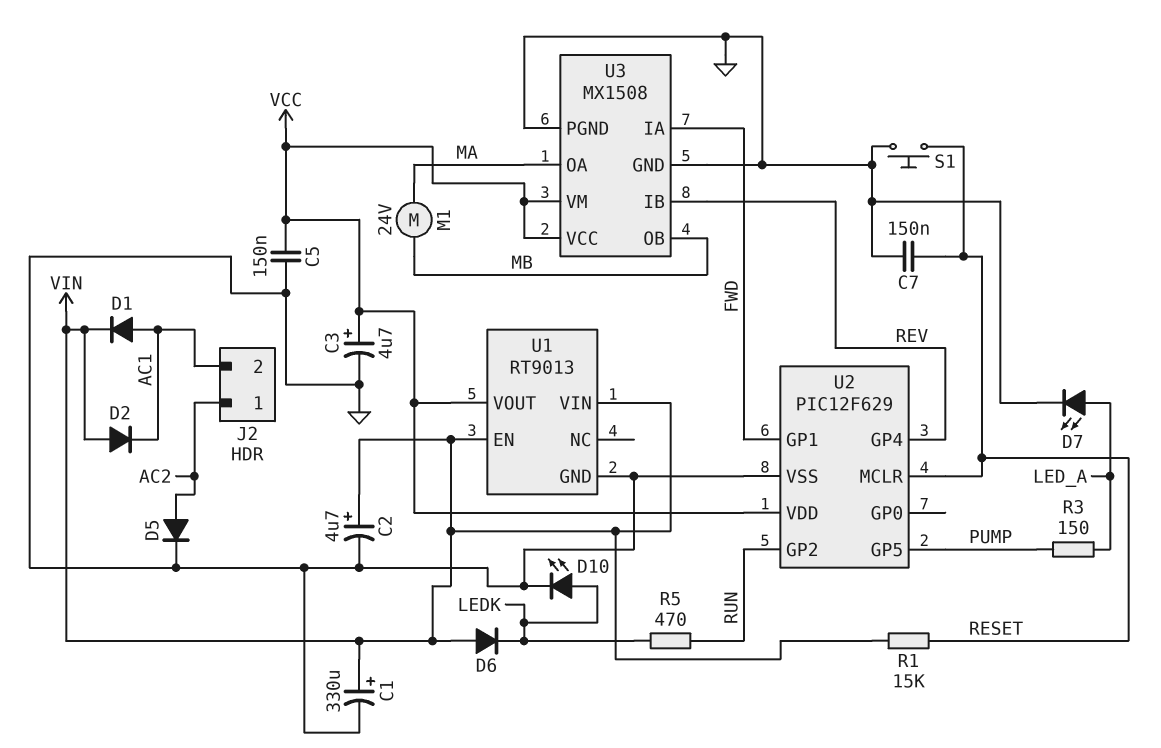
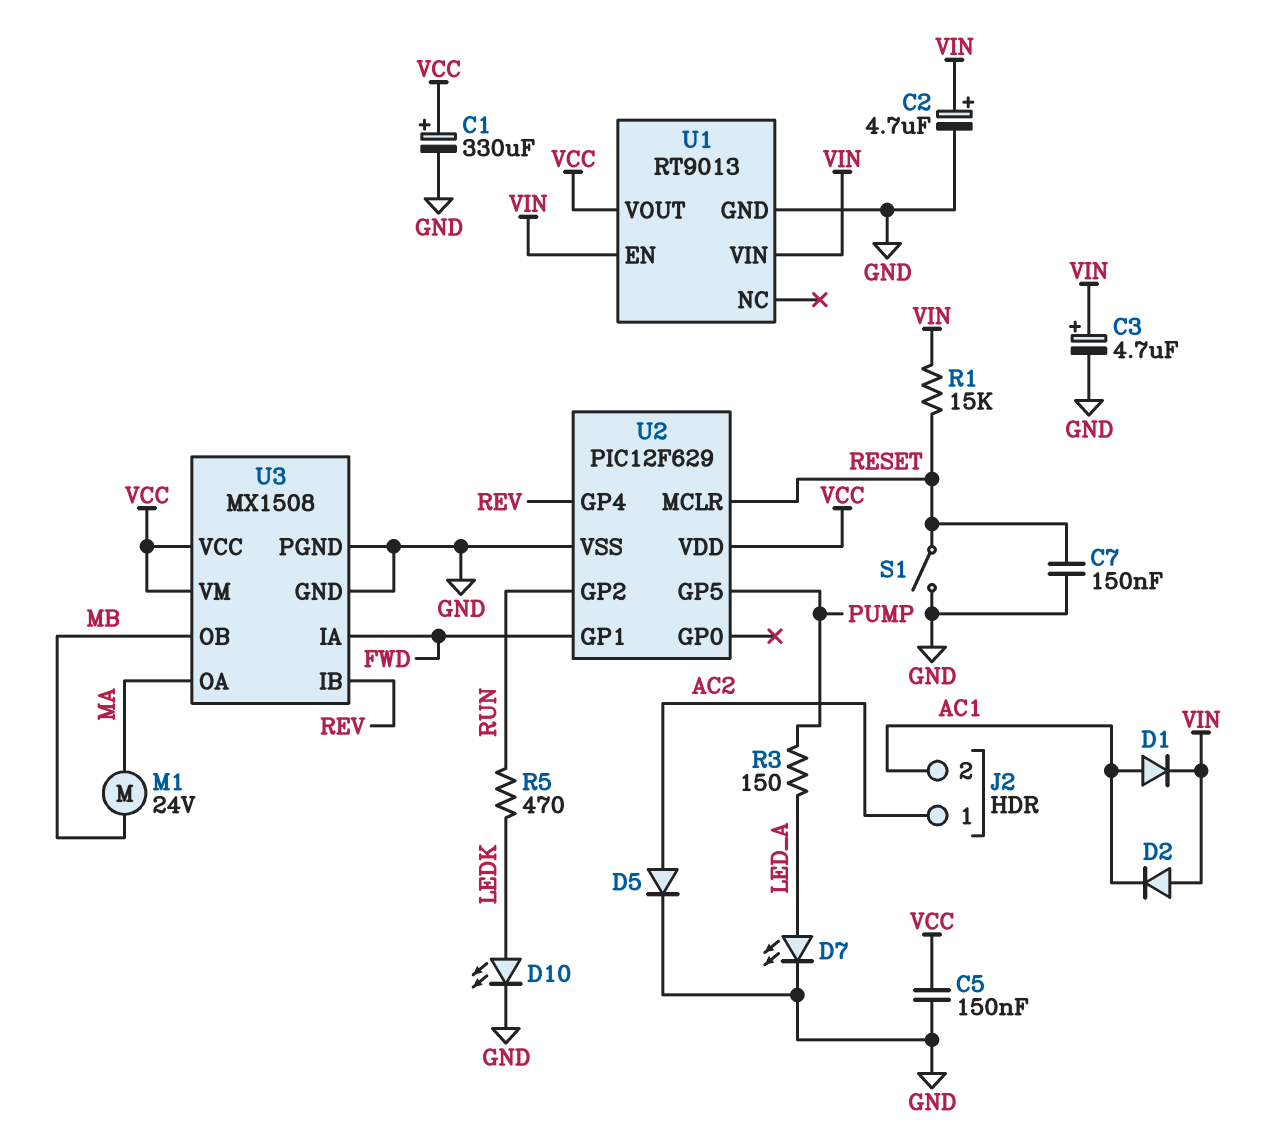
C1: 330uF (plus VIN, minus GND) -> 330uF (plus VCC, minus GND)
C3: 4.7uF (plus VCC, minus GND) -> 4.7uF (plus VIN, minus GND)
D6: diode (A VIN, K LEDK) -> none
S1: button (GND, RESET) -> switch (GND, RESET)

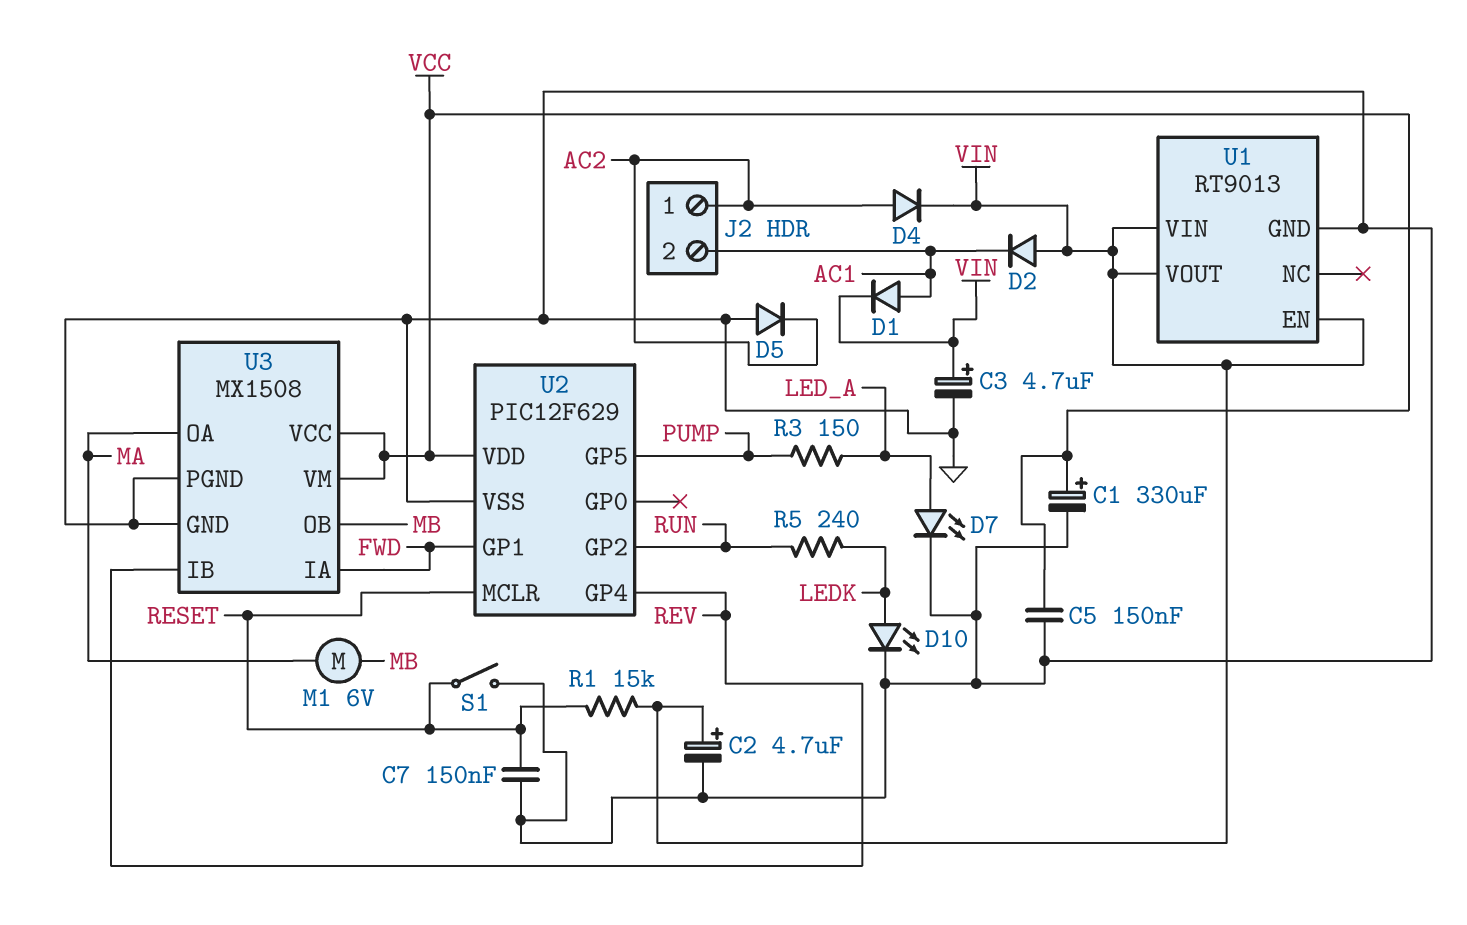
D4: none -> diode (A AC2, K VIN)
D5: diode (A AC2, K GND) -> diode (A GND, K AC2)
M1: motor 24V (MA, MB) -> motor 6V (MA, MB)
R5: 470 (LEDK, RUN) -> 240 (LEDK, RUN)
U1 pin VOUT: VCC -> VIN

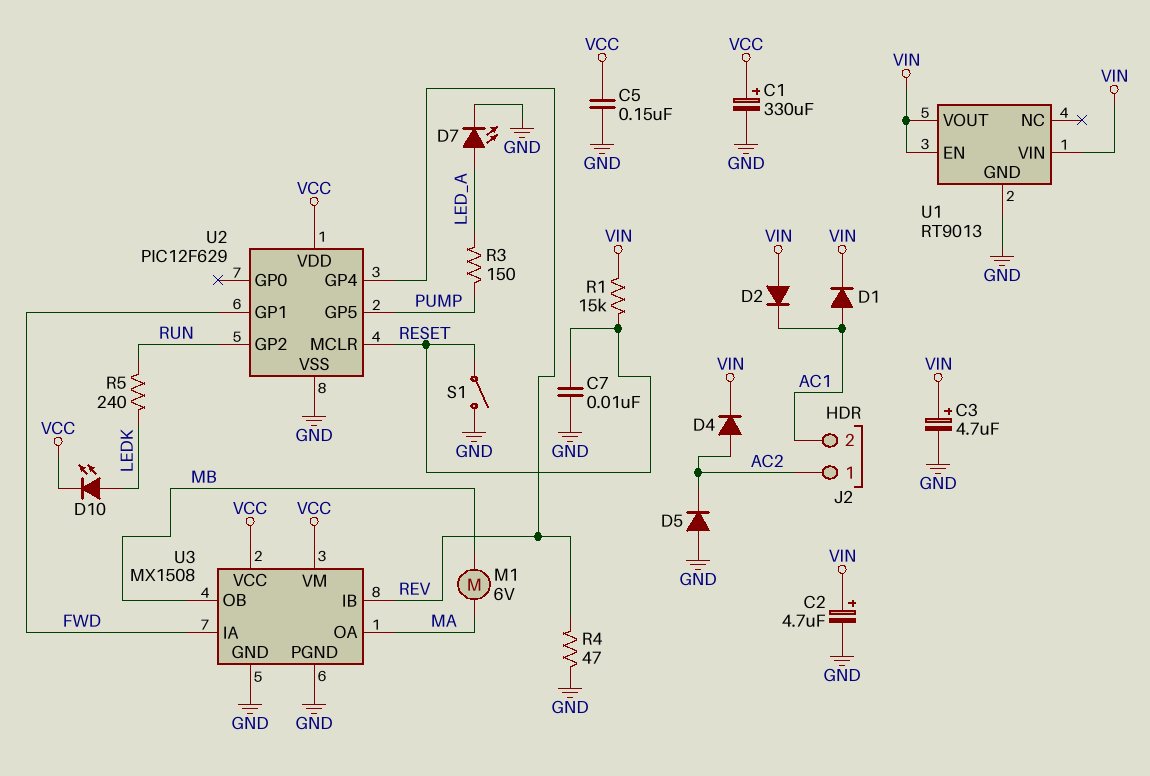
C7: 150nF (GND, RESET) -> 10nF (GND, RESET)
D10: LED (A LEDK, K GND) -> LED (A LEDK, K VCC)
R4: none -> 47 (GND, REV)

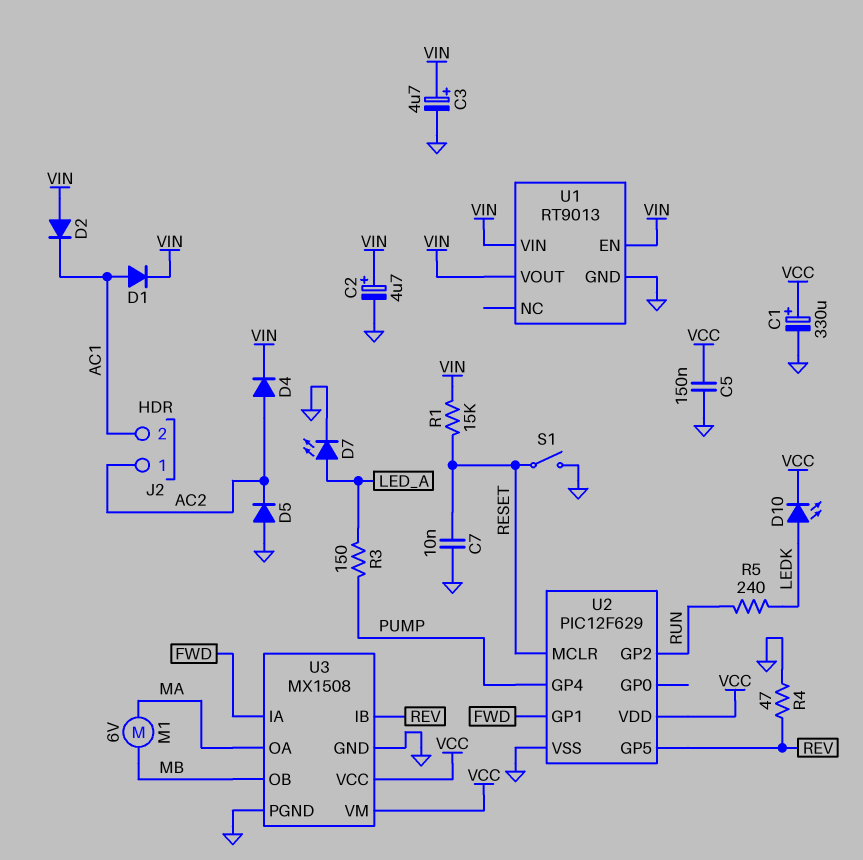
U2 pin GP4: REV -> PUMP
U2 pin GP5: PUMP -> REV

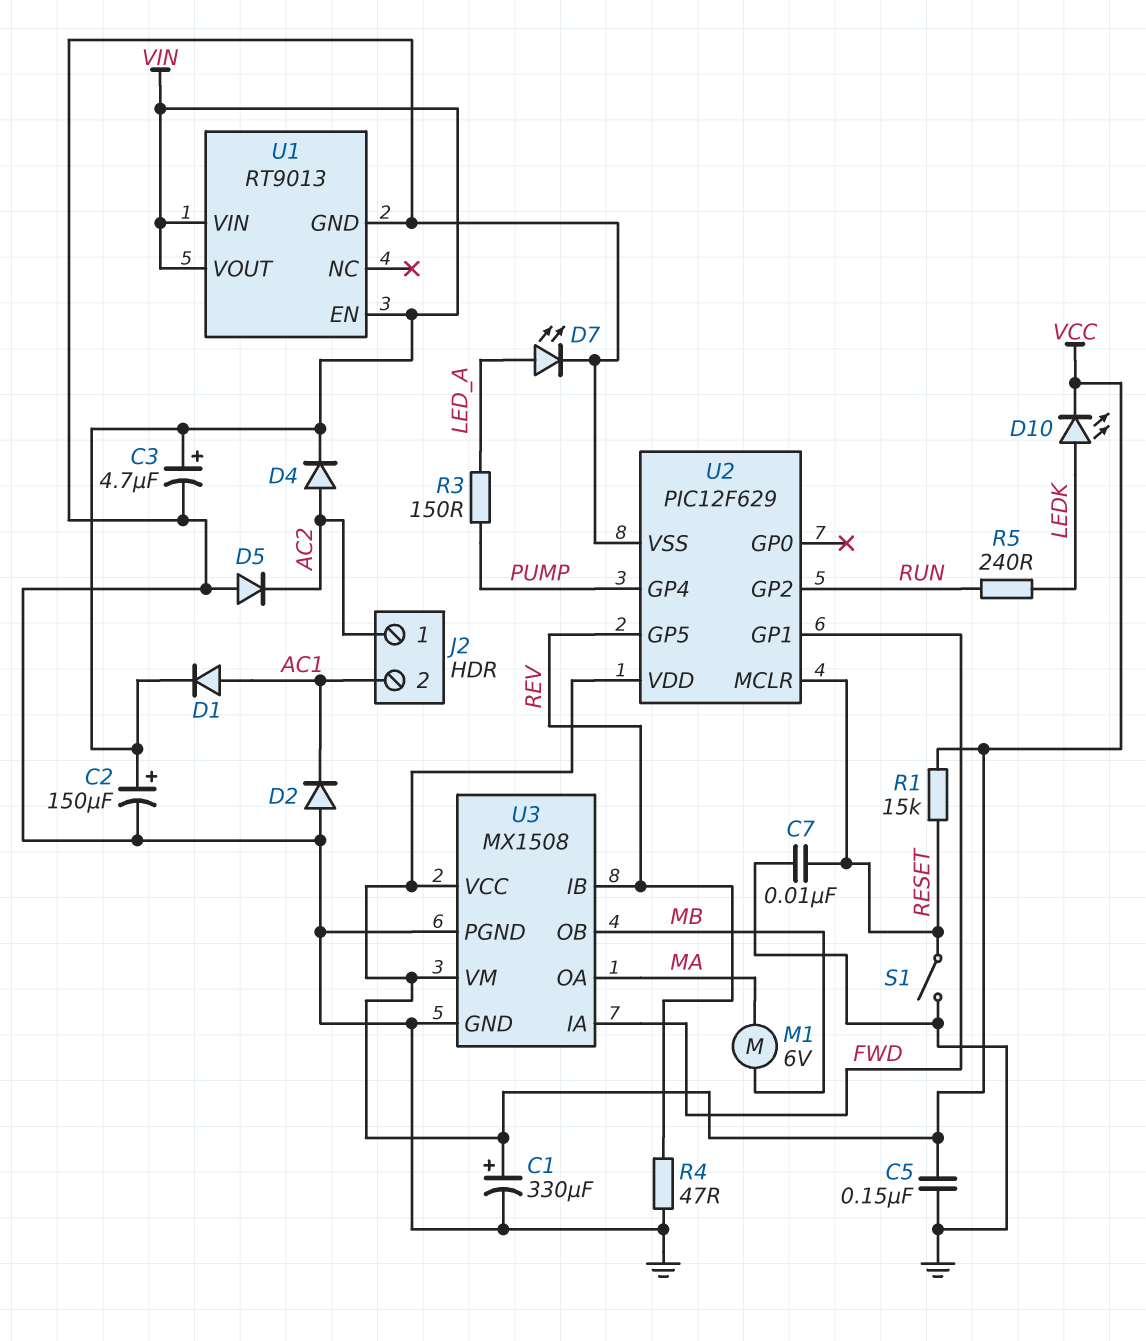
C2: 4.7uF (plus VIN, minus GND) -> 150uF (plus VIN, minus GND)
D2: diode (A VIN, K AC1) -> diode (A GND, K AC1)
R1: 15k (RESET, VIN) -> 15k (RESET, VCC)

